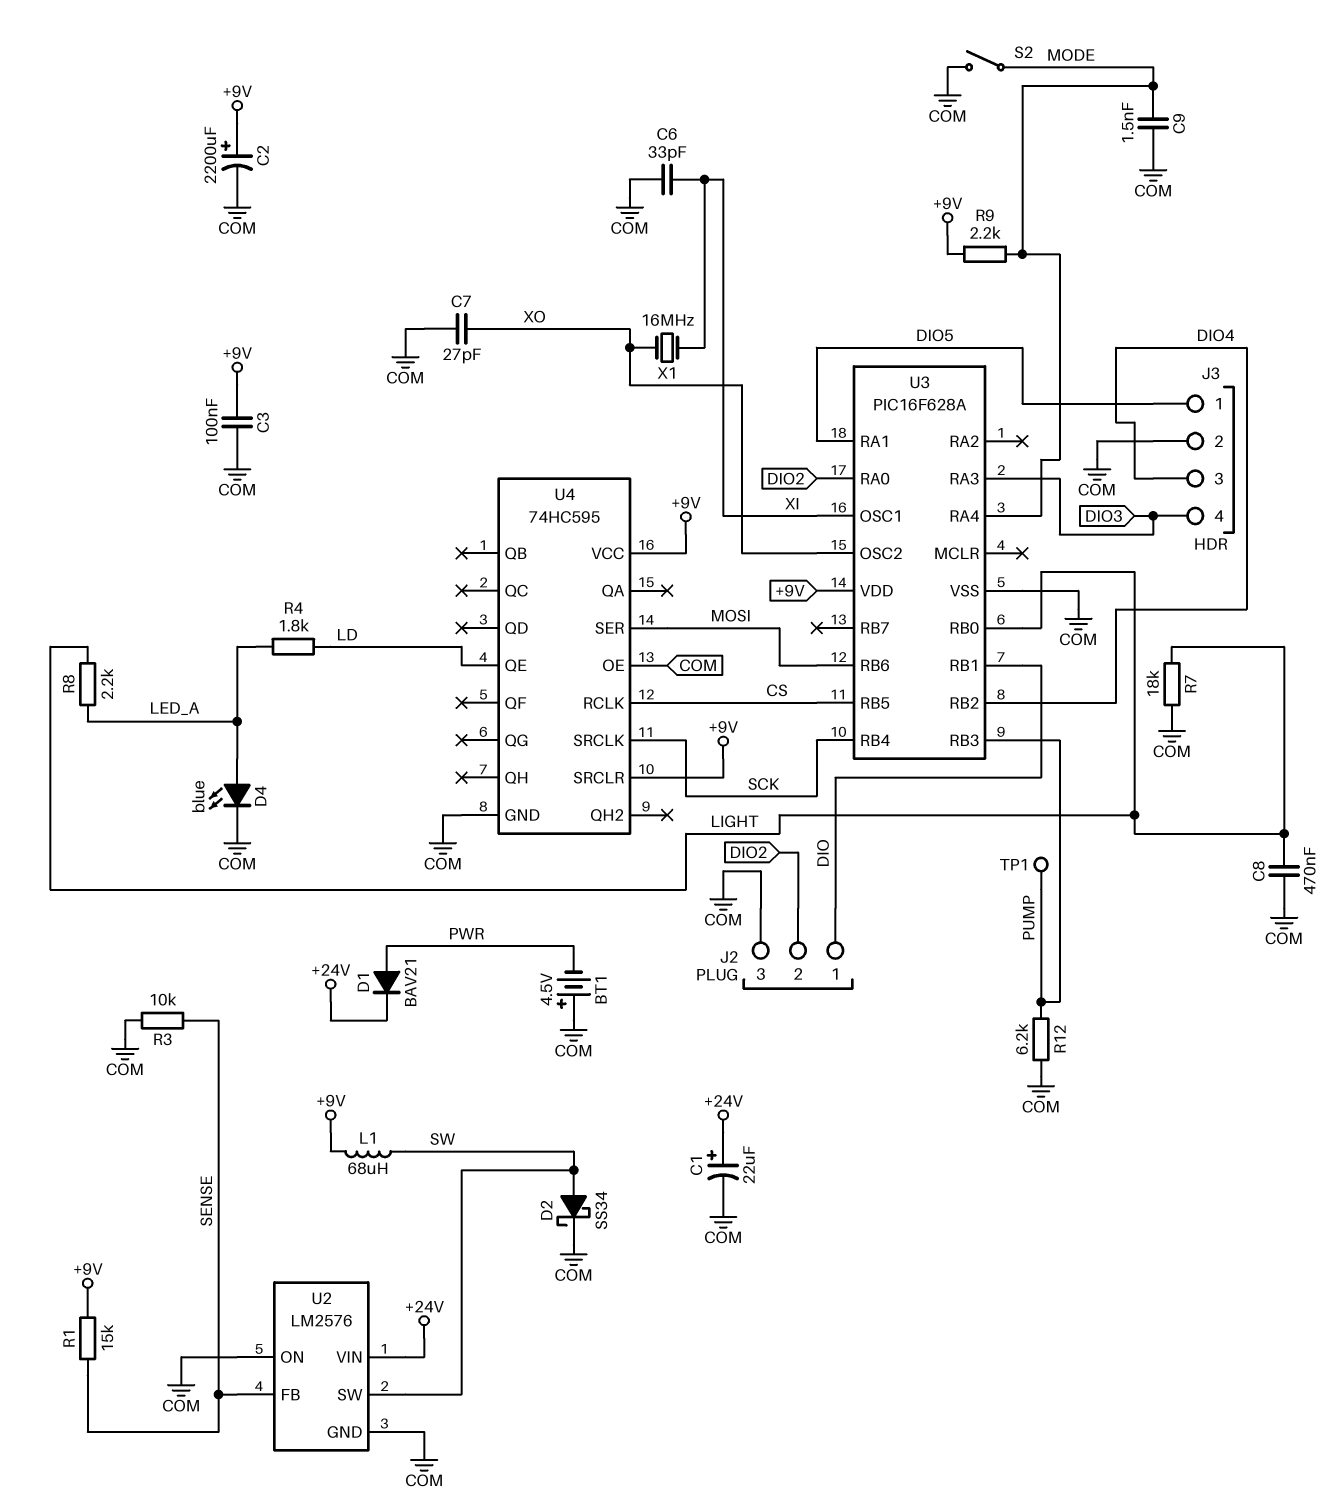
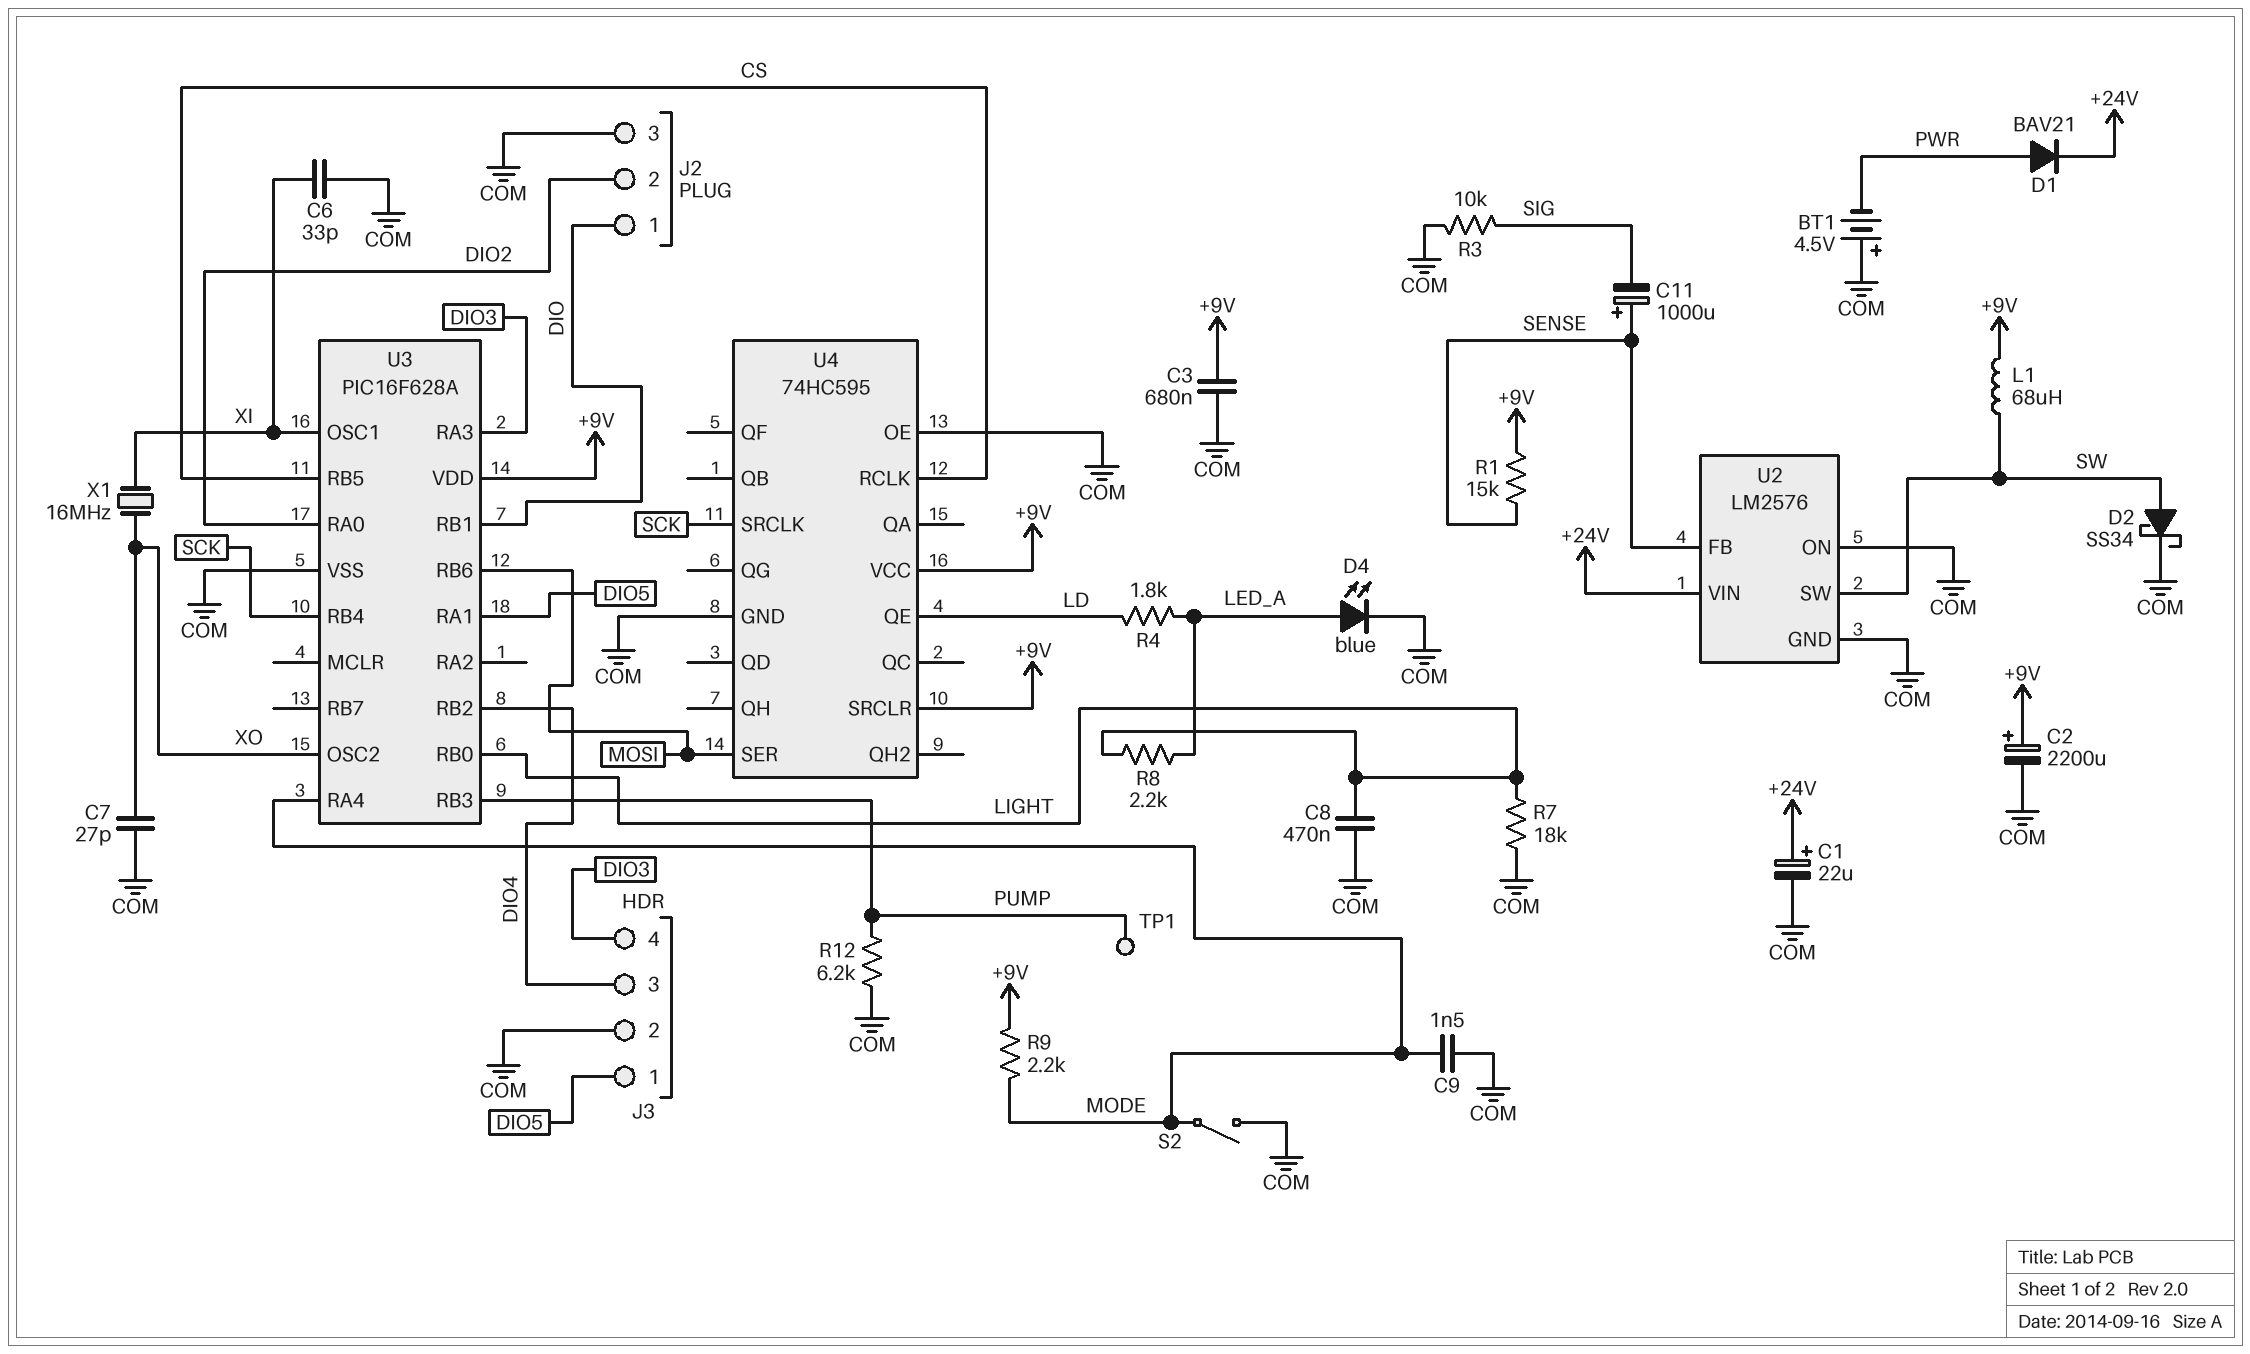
C3: 100nF (+9V, COM) -> 680nF (+9V, COM)
C11: none -> 1000uF (plus SENSE, minus SIG)
R3: 10k (COM, SENSE) -> 10k (COM, SIG)

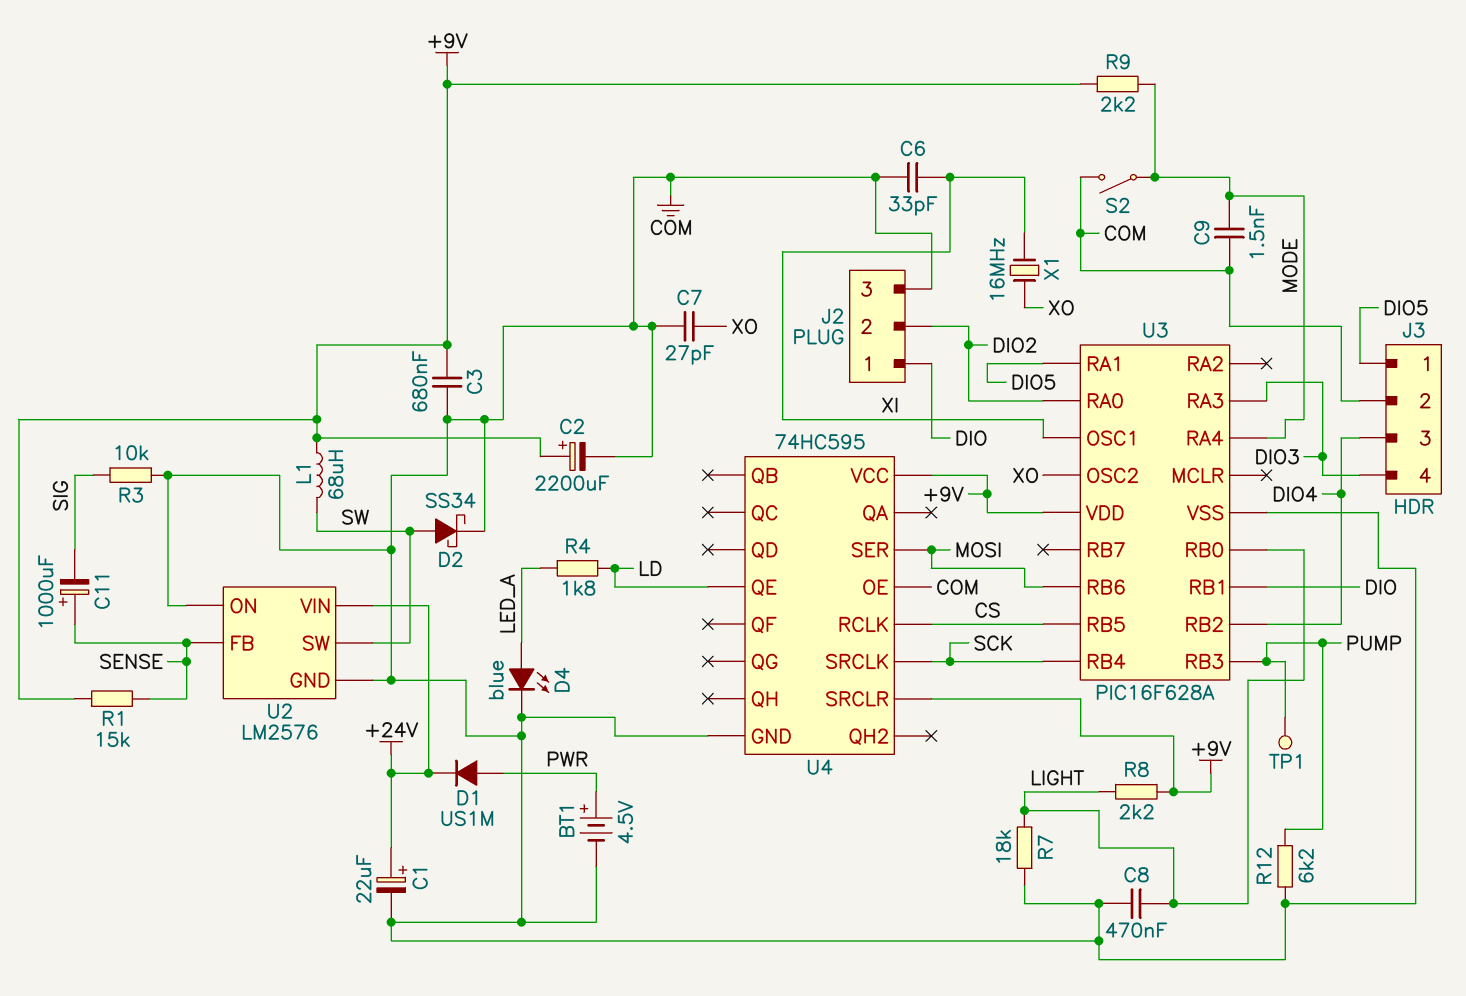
BT1: 4.5V (plus COM, minus PWR) -> 4.5V (plus PWR, minus COM)
D1: diode BAV21 (A PWR, K +24V) -> diode US1M (A PWR, K +24V)
R8: 2.2k (LED_A, LIGHT) -> 2.2k (+9V, LIGHT)

